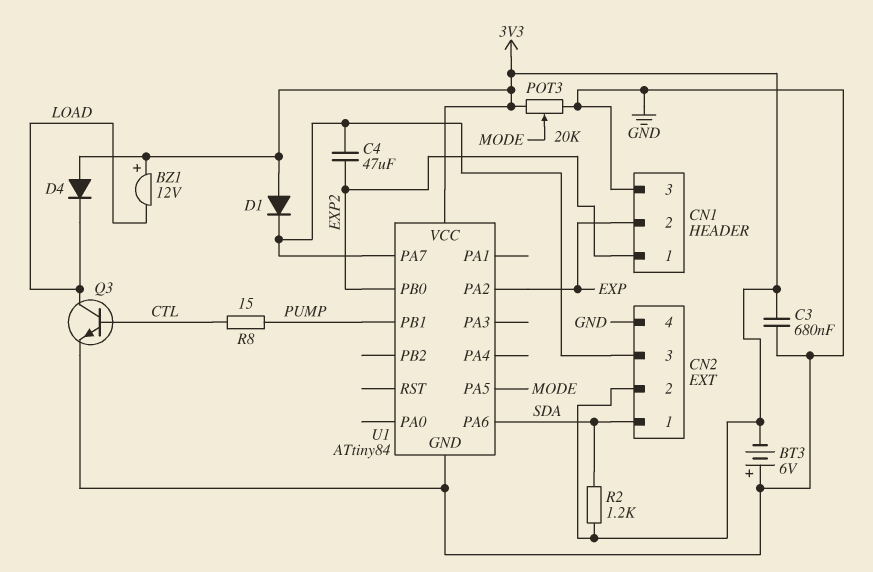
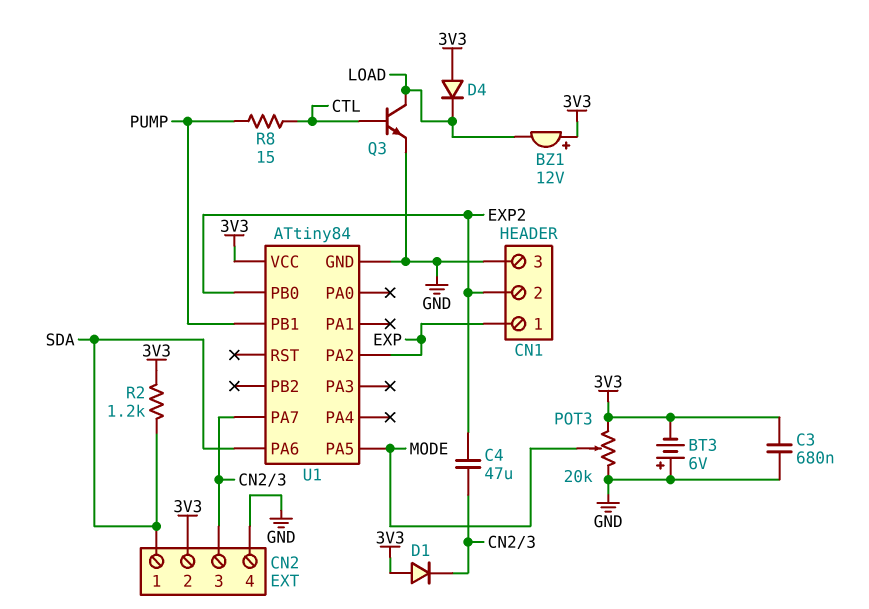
CN1 pin 1: EXP2 -> EXP
CN1 pin 2: EXP -> EXP2

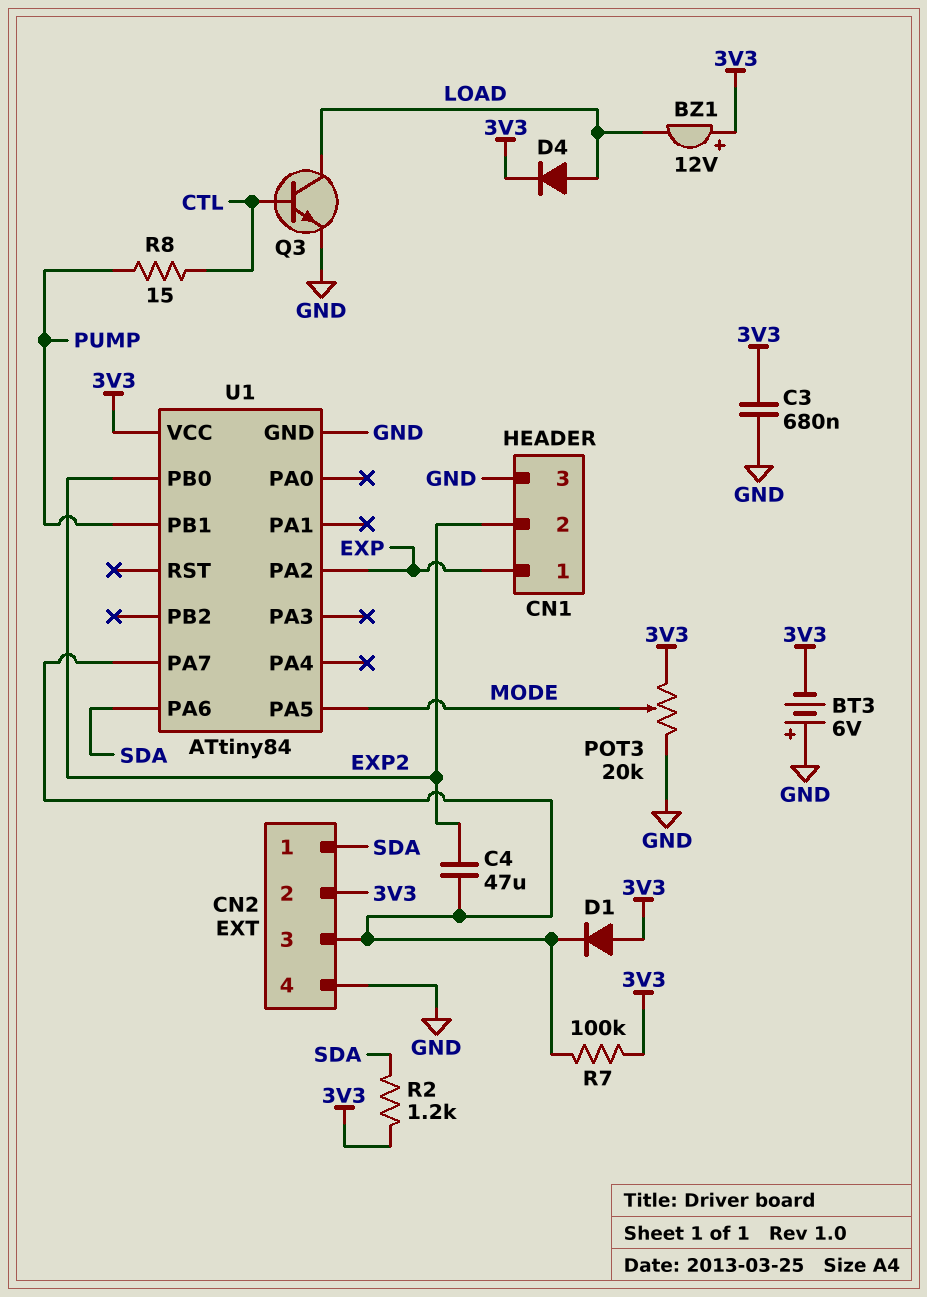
D4: diode (A 3V3, K LOAD) -> diode (A LOAD, K 3V3)
R7: none -> 100k (3V3, CN2/3)

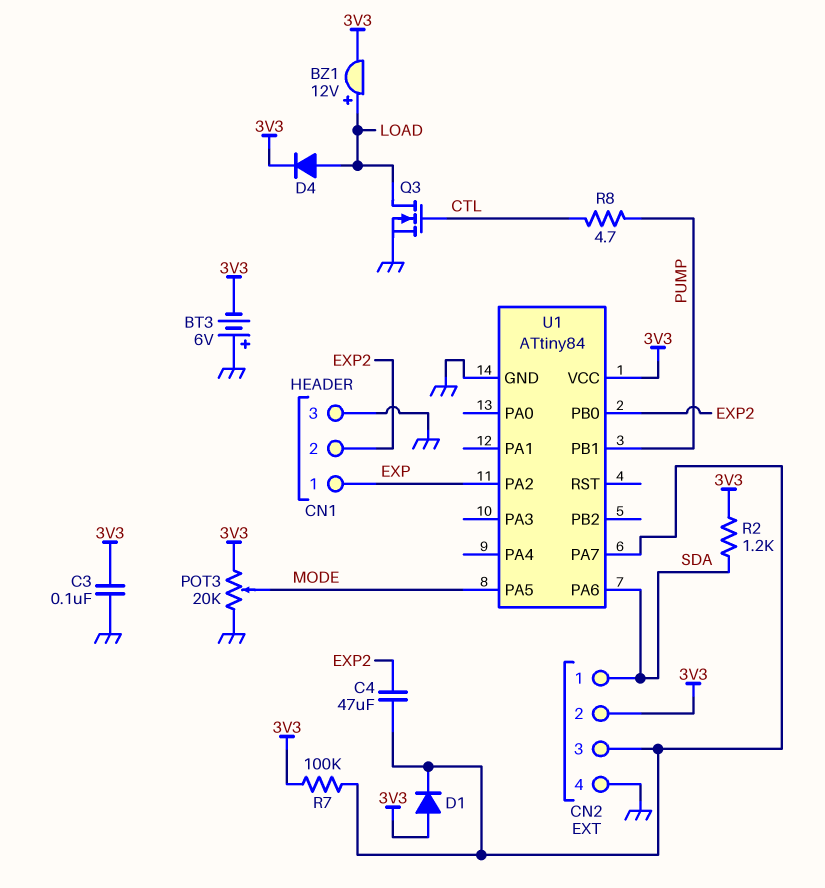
BZ1: buzzer 12V (plus 3V3, minus LOAD) -> buzzer 12V (plus LOAD, minus 3V3)
C3: 680nF (3V3, GND) -> 100nF (3V3, GND)
Q3: NPN (B CTL, C LOAD, E GND) -> NMOS (G CTL, D LOAD, S GND)
R8: 15 (CTL, PUMP) -> 4.7 (CTL, PUMP)

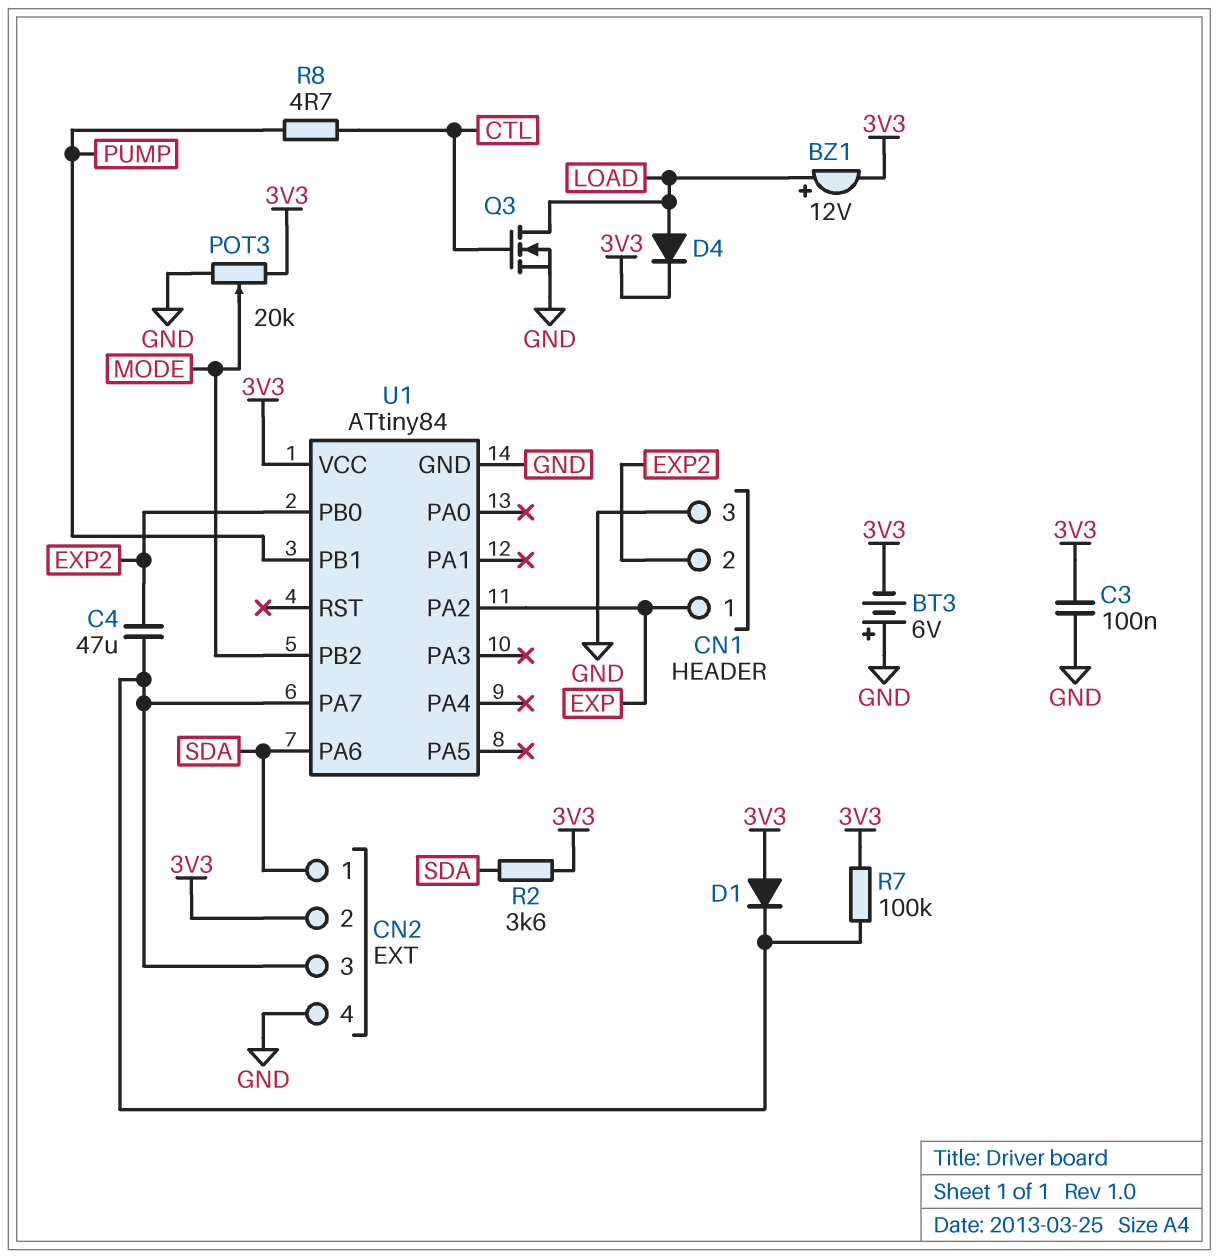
R2: 1.2k (3V3, SDA) -> 3.6k (3V3, SDA)
U1 pin PA5: MODE -> none
U1 pin PB2: none -> MODE

